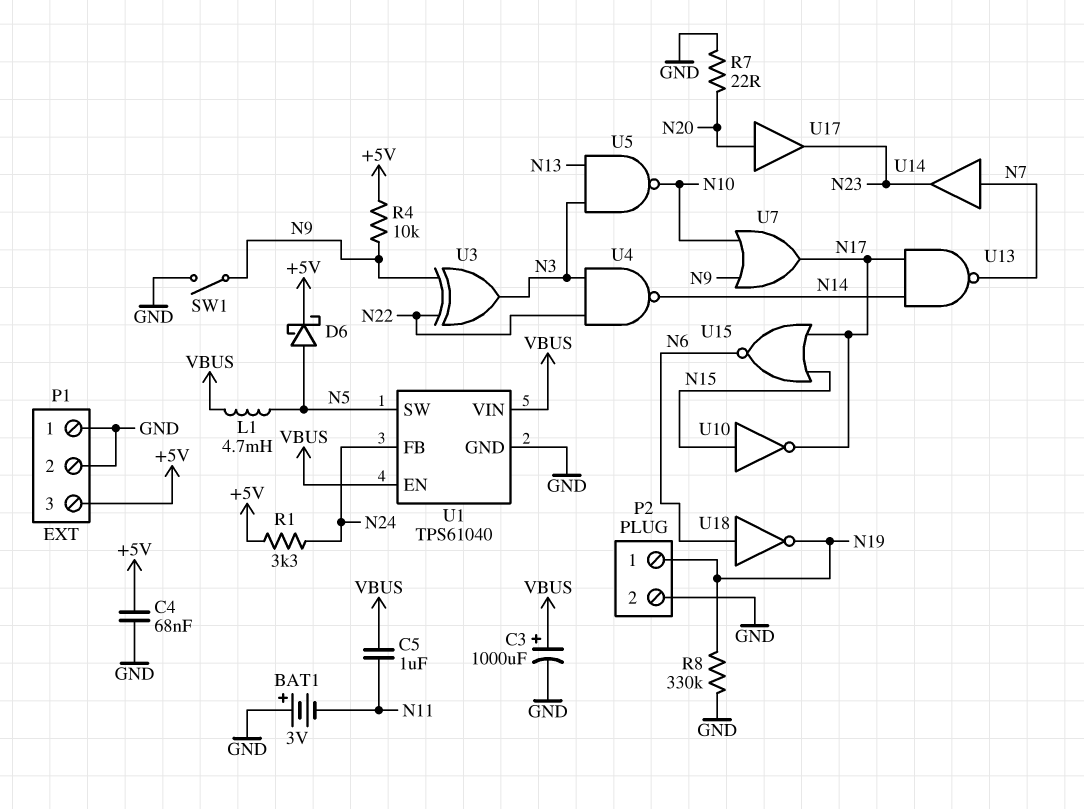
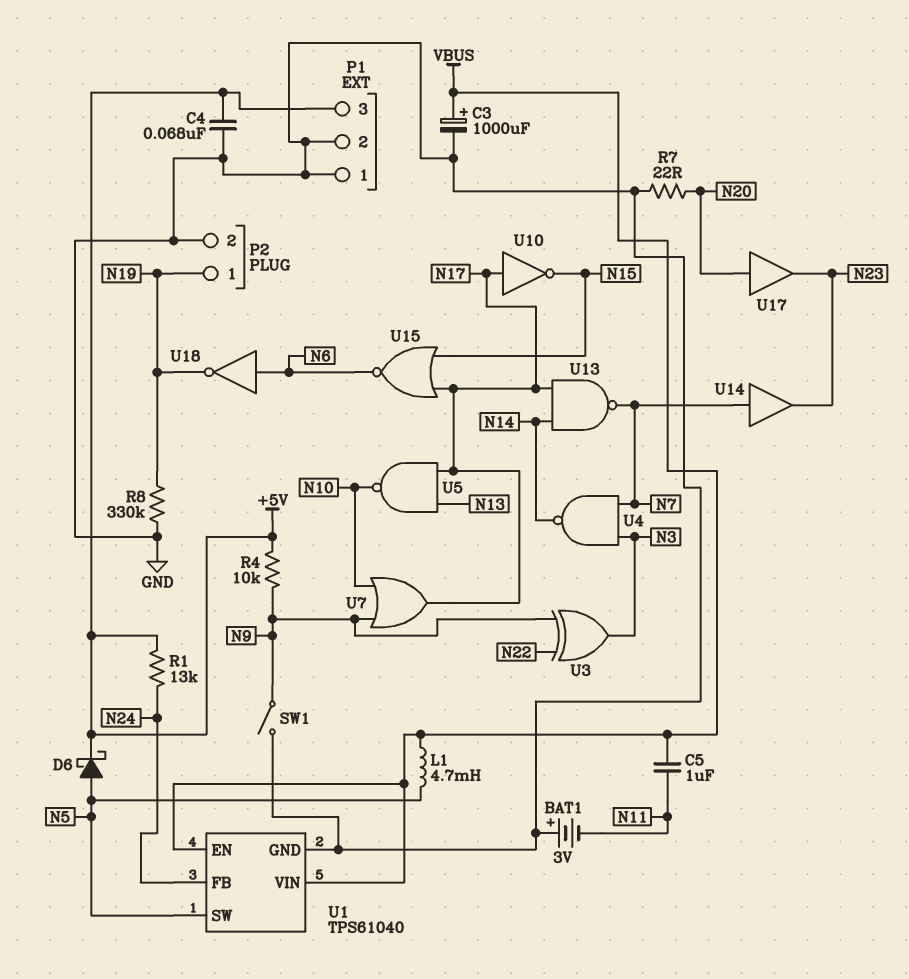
R1: 3.3k (+5V, N24) -> 13k (+5V, N24)
U4: NAND (in N3, in N22, out N14) -> NAND (in N3, in N7, out N14)
U5: NAND (in N3, in N13, out N10) -> NAND (in N13, in N17, out N10)
U10: NOT (in N15, out N17) -> NOT (in N17, out N15)

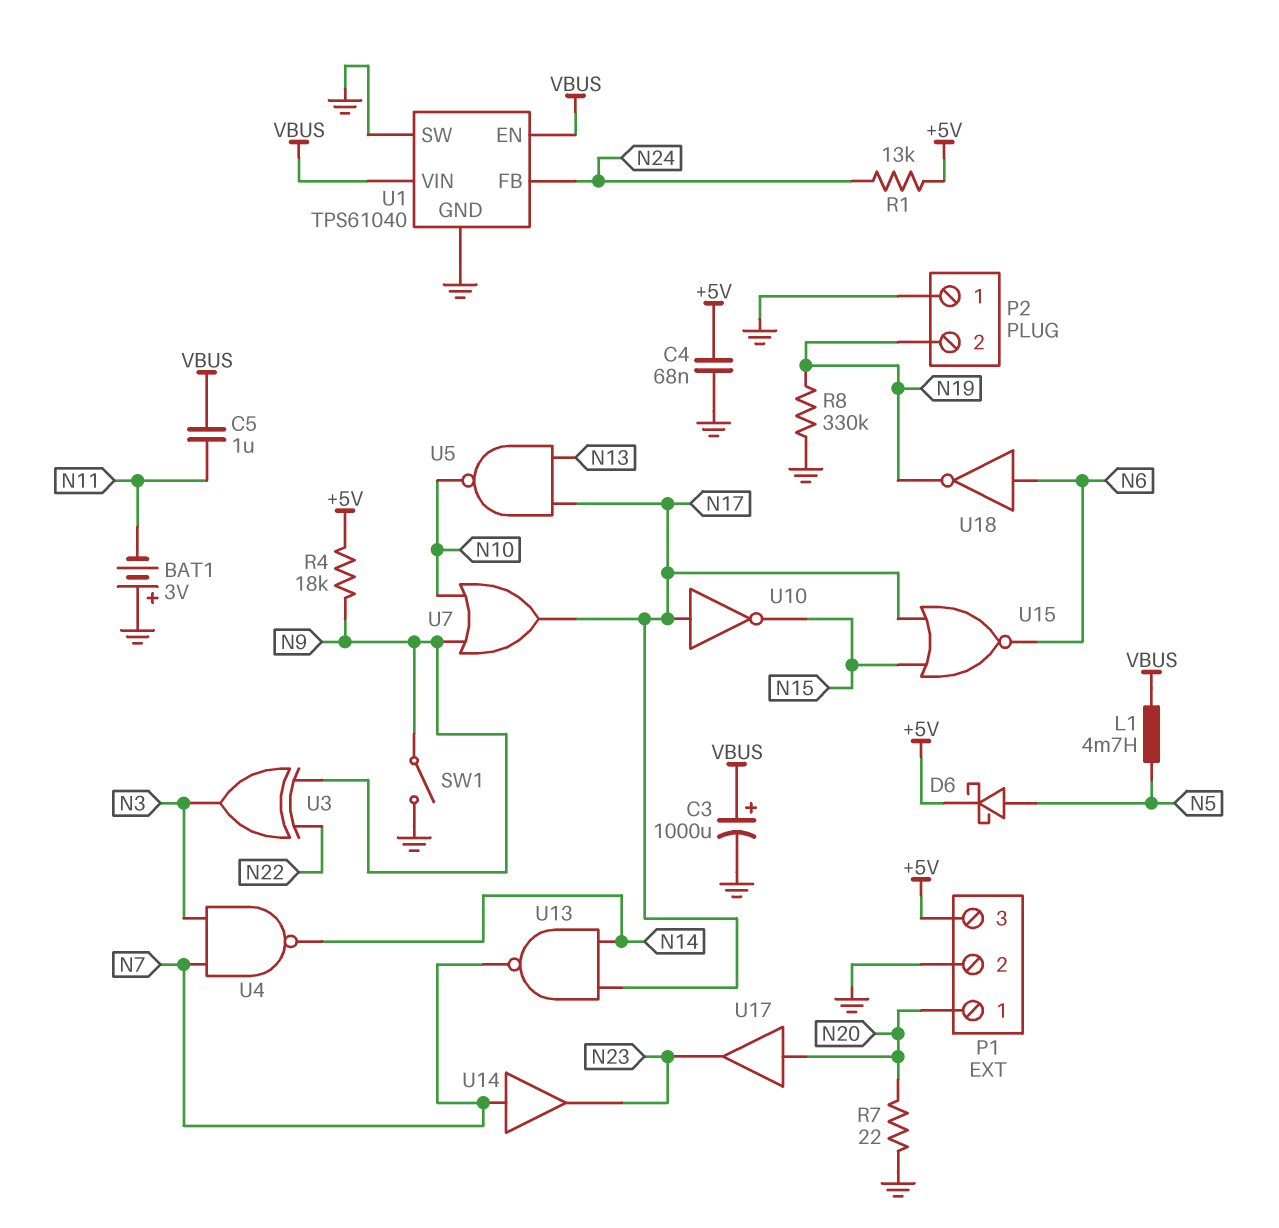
P1 pin 1: GND -> N20
P2 pin 1: N19 -> GND
P2 pin 2: GND -> N19
R4: 10k (+5V, N9) -> 18k (+5V, N9)
U1 pin SW: N5 -> GND

